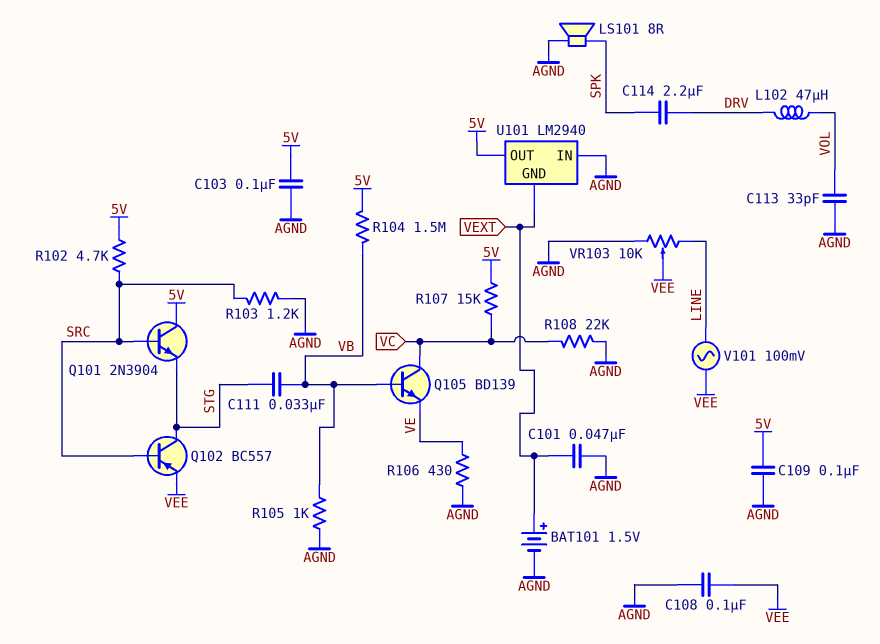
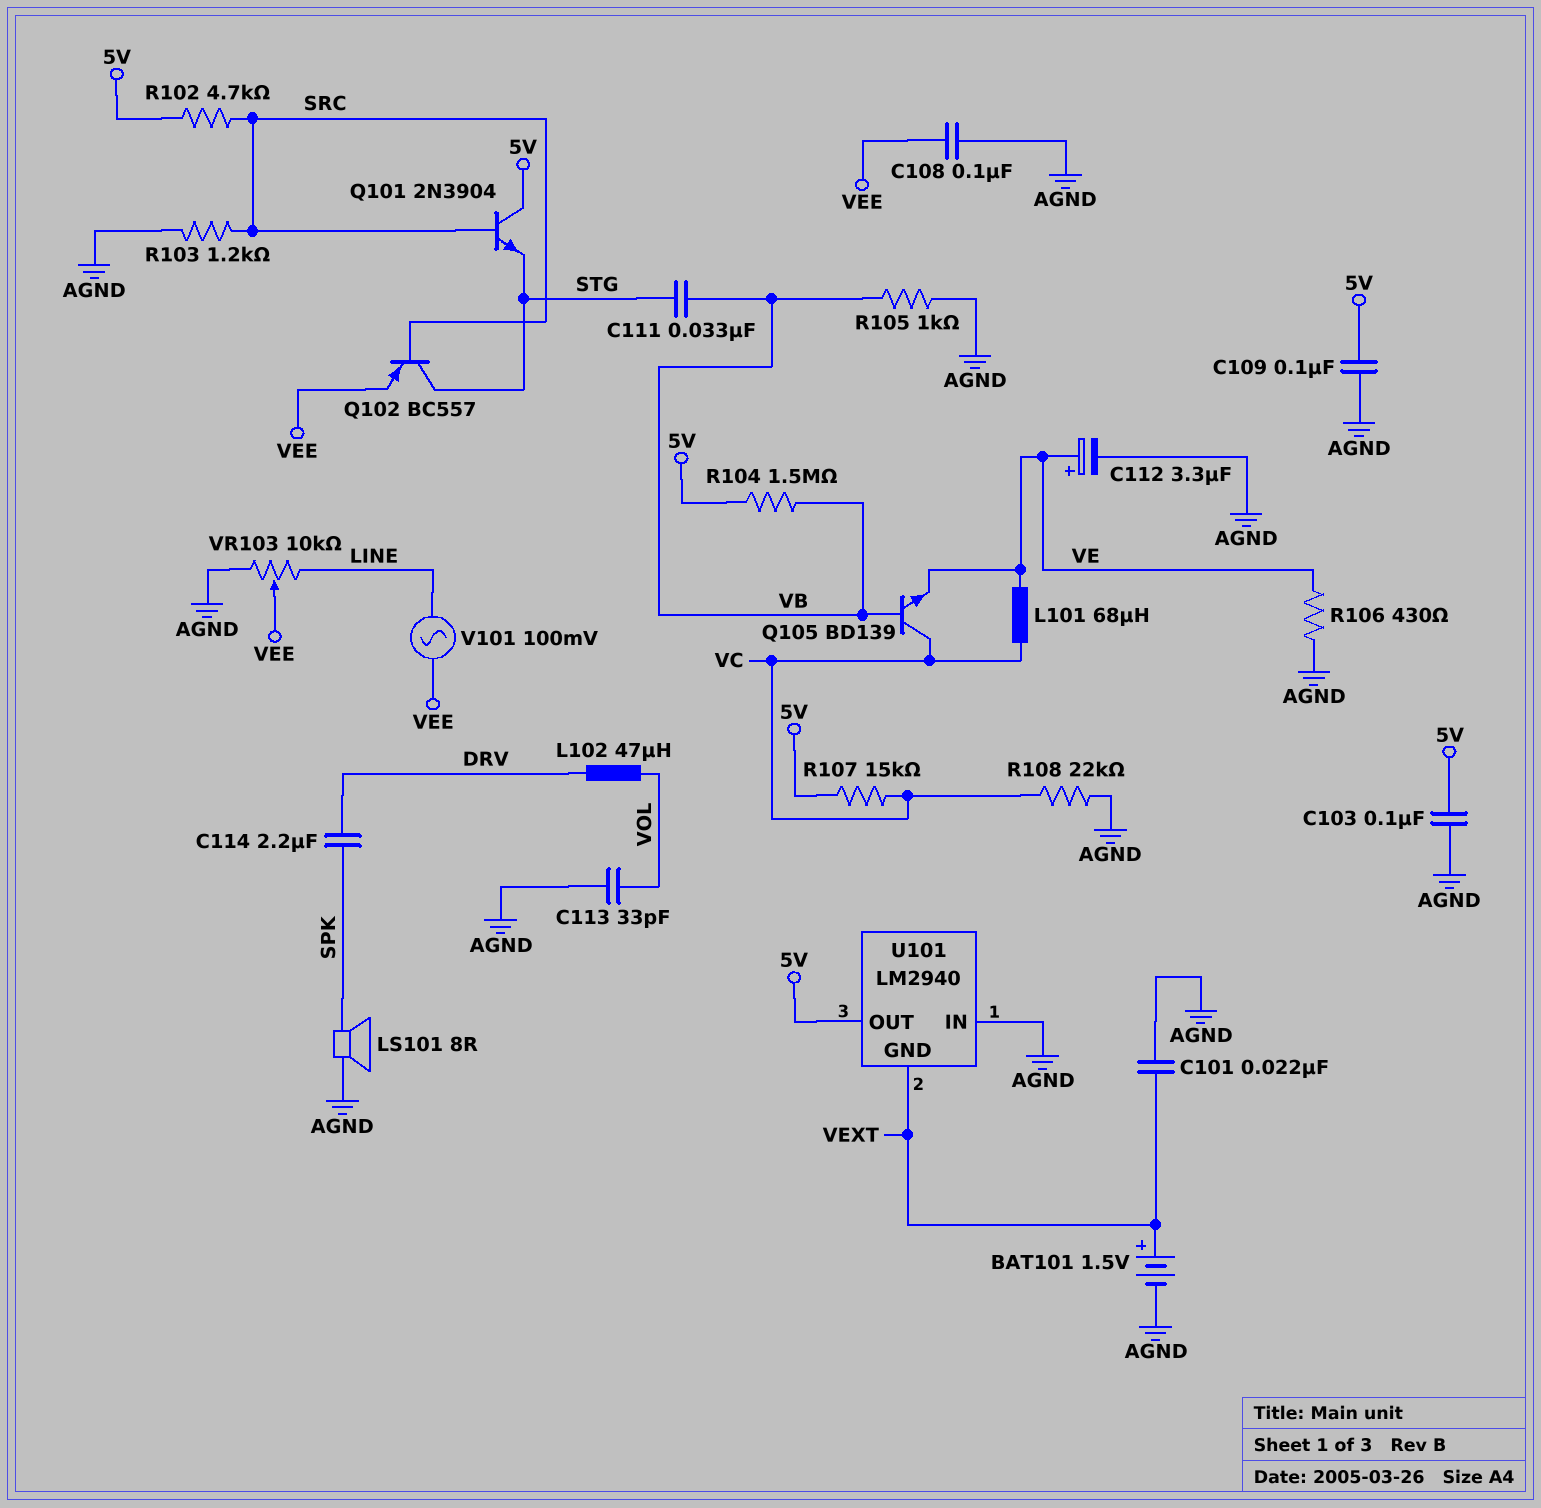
C101: 47nF (AGND, VEXT) -> 22nF (AGND, VEXT)
C112: none -> 3.3uF (plus VE, minus AGND)
L101: none -> 68uH (VC, VE)

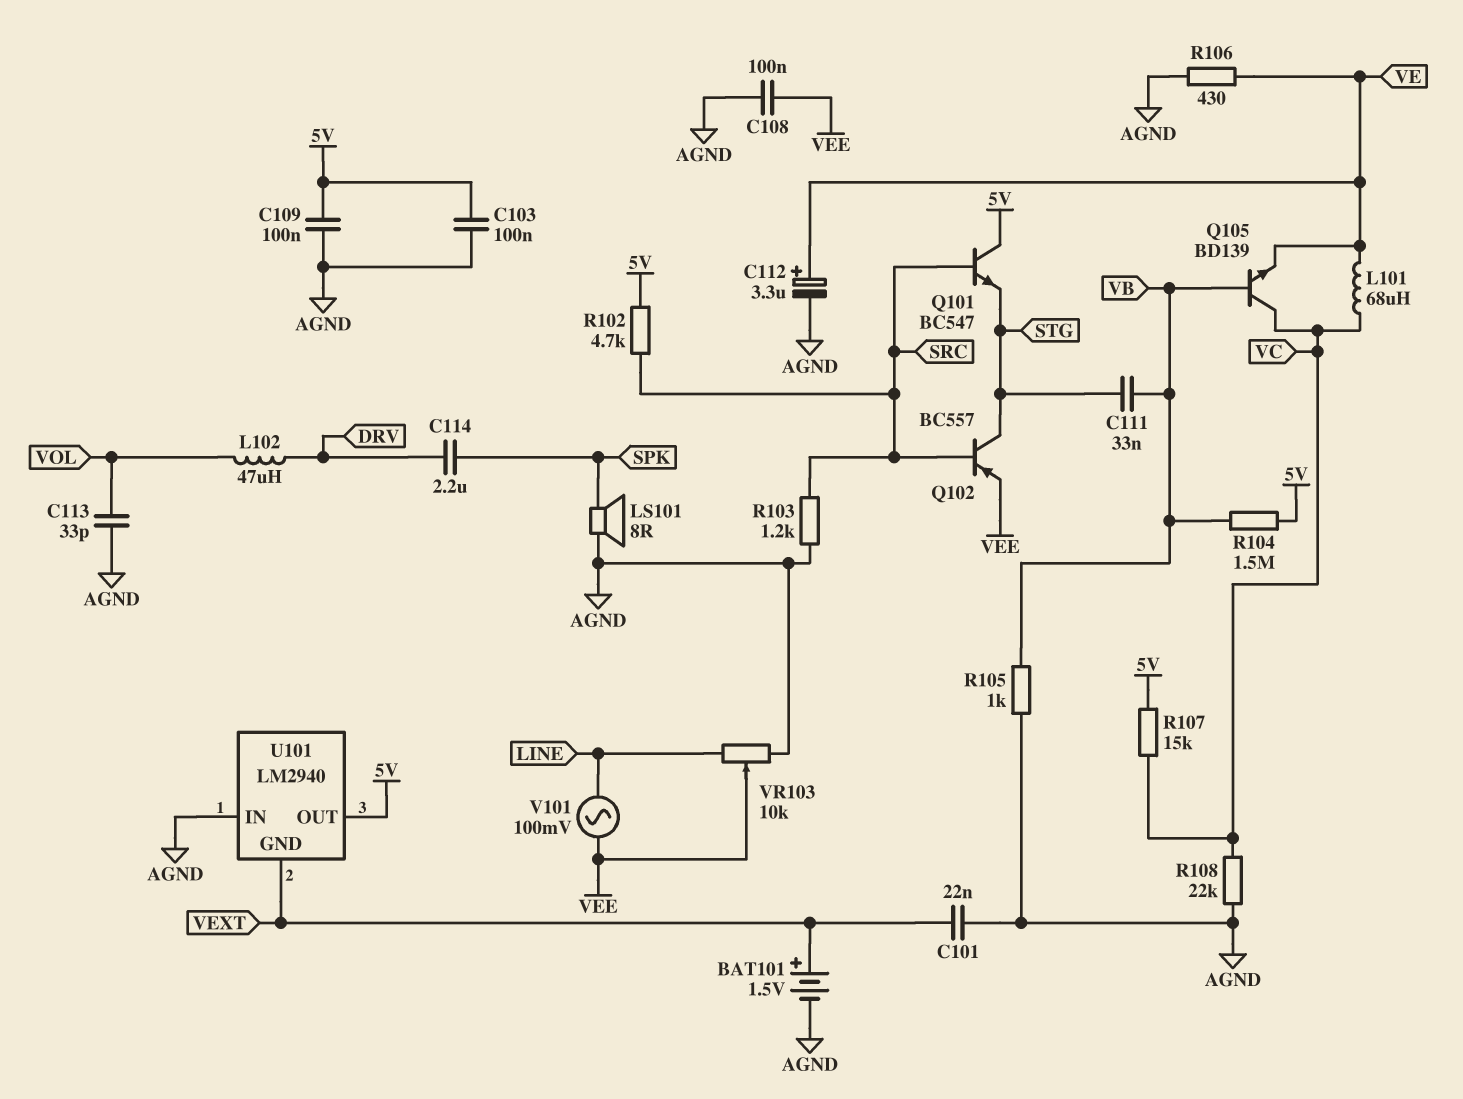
Q101: NPN 2N3904 (B SRC, C 5V, E STG) -> NPN BC547 (B SRC, C 5V, E STG)

